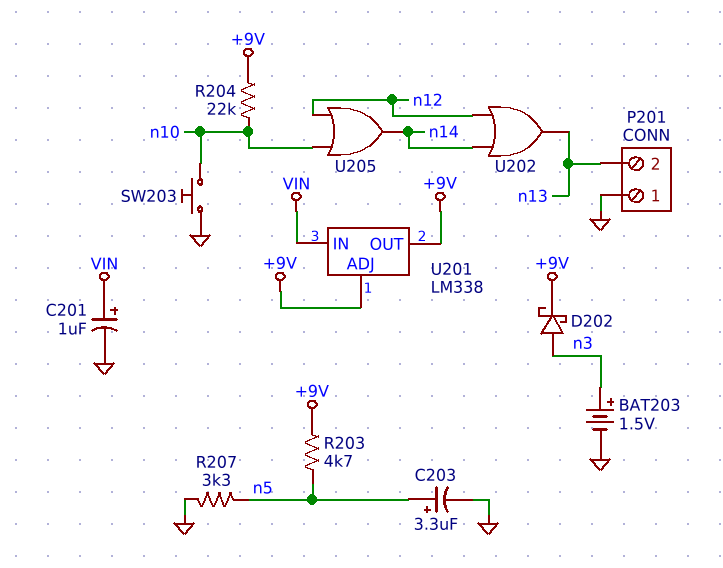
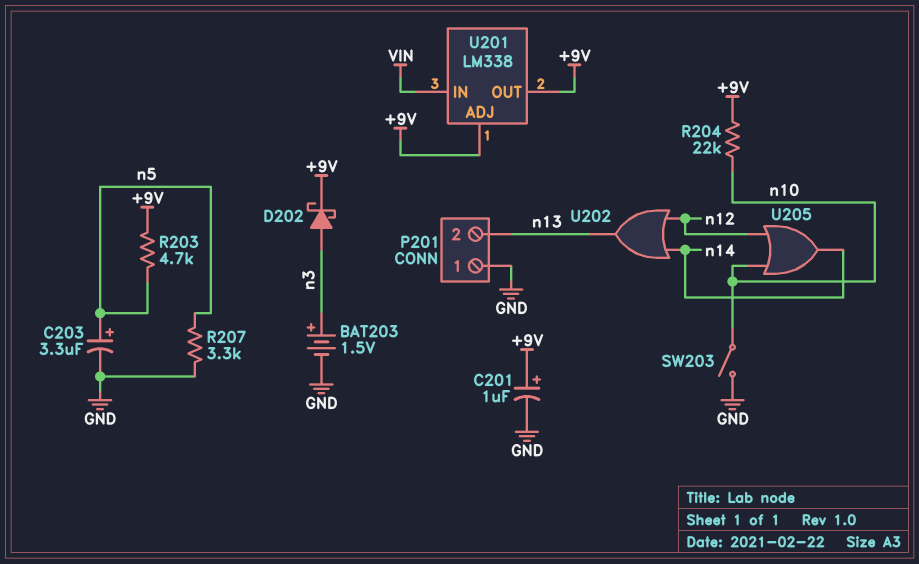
C201: 1uF (plus VIN, minus GND) -> 1uF (plus +9V, minus GND)
SW203: button (GND, n10) -> switch (GND, n10)

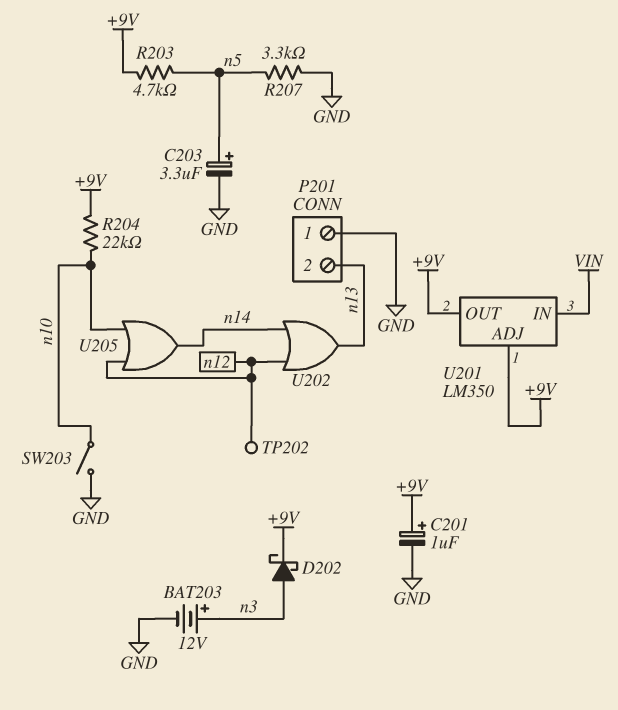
BAT203: 1.5V (plus n3, minus GND) -> 12V (plus n3, minus GND)
TP202: none -> test point (n12)
U201: LM338 -> LM350

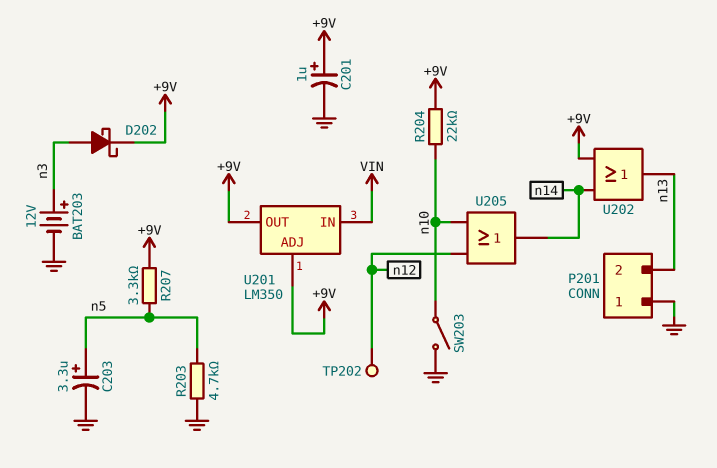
R203: 4.7k (+9V, n5) -> 4.7k (GND, n5)
R207: 3.3k (GND, n5) -> 3.3k (+9V, n5)
U202: OR (in n12, in n14, out n13) -> OR (in +9V, in n14, out n13)

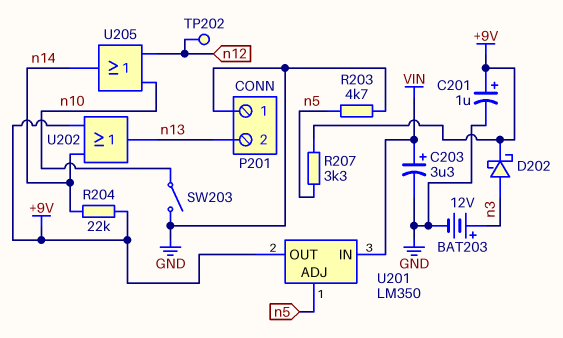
C203: 3.3uF (plus n5, minus GND) -> 3.3uF (plus VIN, minus GND)
R204: 22k (+9V, n10) -> 22k (+9V, n14)
U201 pin ADJ: +9V -> n5

